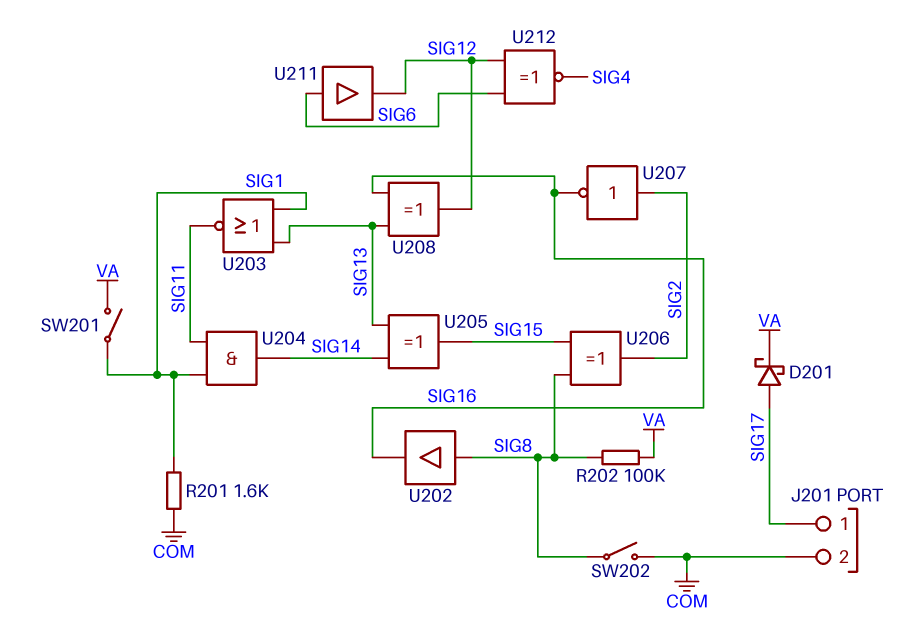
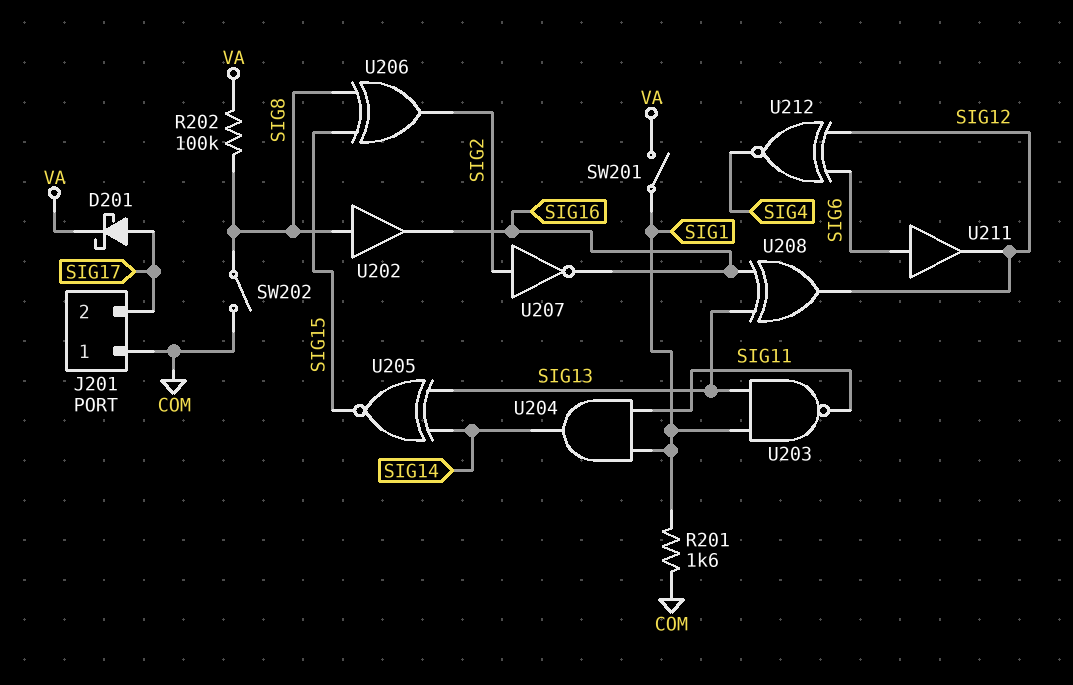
J201 pin 1: SIG17 -> COM
J201 pin 2: COM -> SIG17
U203: NOR (in SIG1, in SIG13, out SIG11) -> NAND (in SIG1, in SIG13, out SIG11)
U205: XOR (in SIG13, in SIG14, out SIG15) -> XNOR (in SIG13, in SIG14, out SIG15)

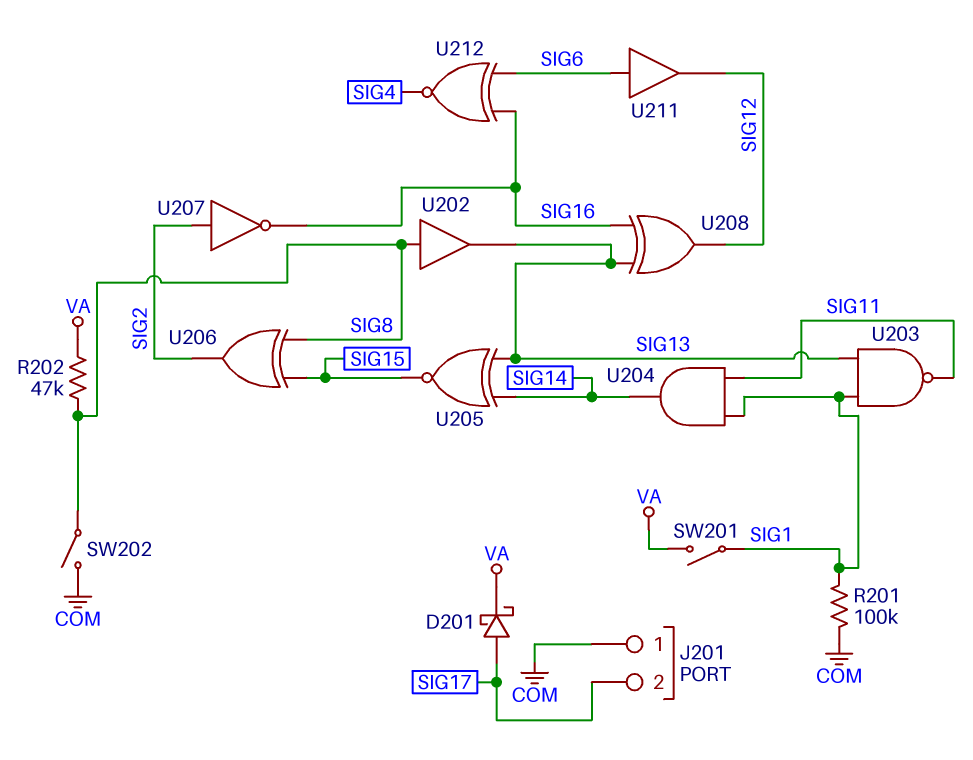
R201: 1.6k (COM, SIG1) -> 100k (COM, SIG1)
R202: 100k (SIG8, VA) -> 47k (SIG8, VA)
U202: buffer (in SIG8, out SIG16) -> buffer (in SIG8, out SIG13)
U212: XNOR (in SIG6, in SIG12, out SIG4) -> XNOR (in SIG6, in SIG16, out SIG4)

